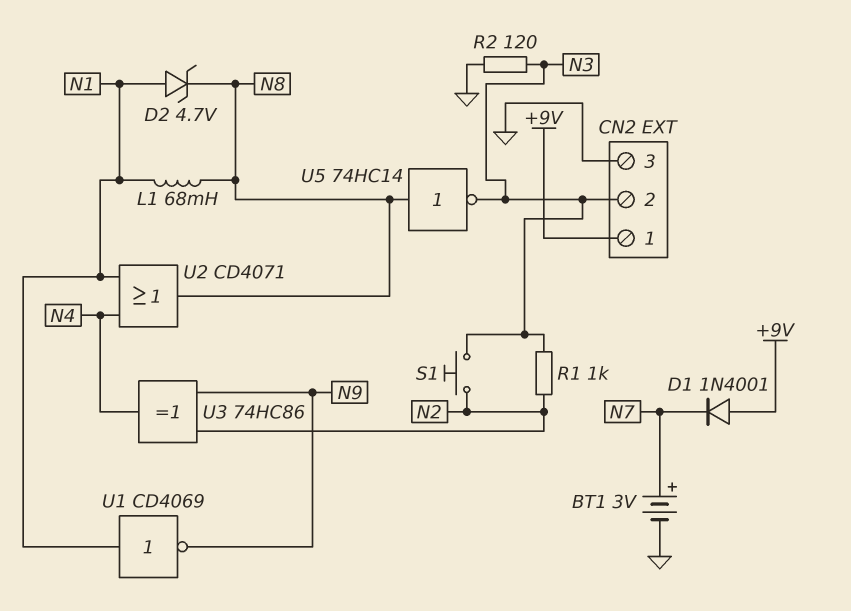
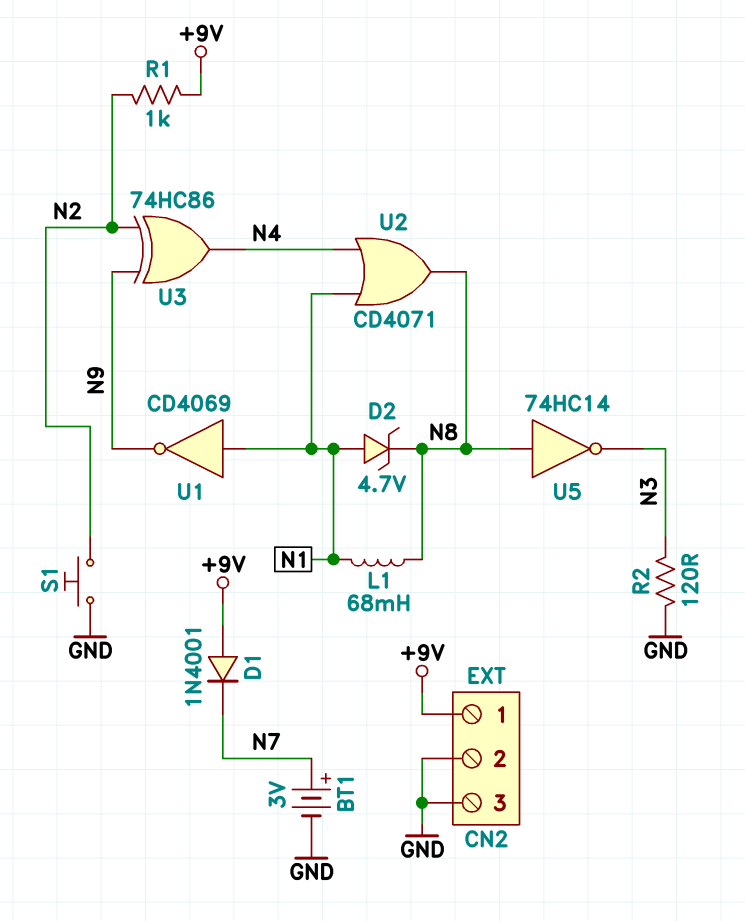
CN2 pin 2: N3 -> GND
R1: 1k (N2, N3) -> 1k (+9V, N2)
S1: button (N2, N3) -> button (GND, N2)

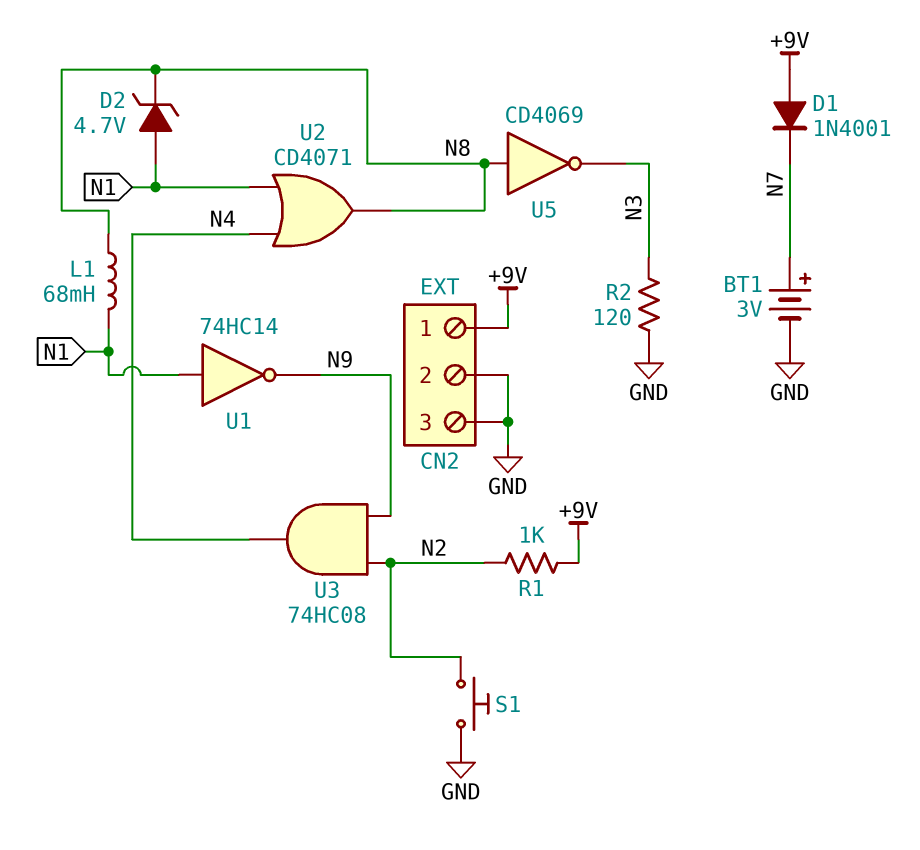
U1: NOT CD4069 (in N1, out N9) -> NOT 74HC14 (in N1, out N9)
U3: XOR 74HC86 (in N2, in N9, out N4) -> AND 74HC08 (in N2, in N9, out N4)
U5: NOT 74HC14 (in N8, out N3) -> NOT CD4069 (in N8, out N3)

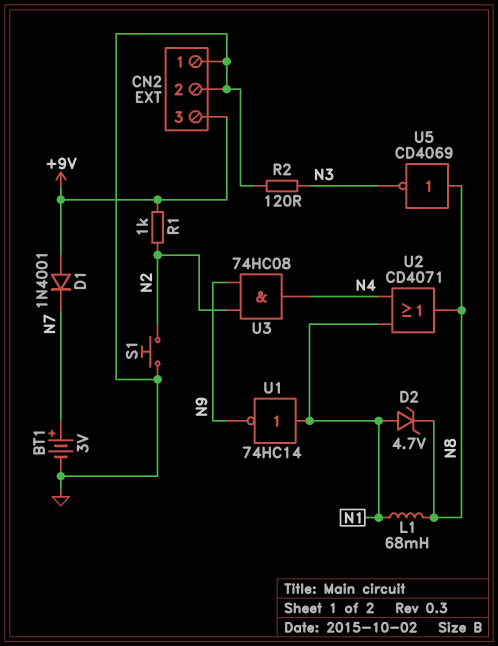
CN2 pin 1: +9V -> GND
CN2 pin 3: GND -> +9V

